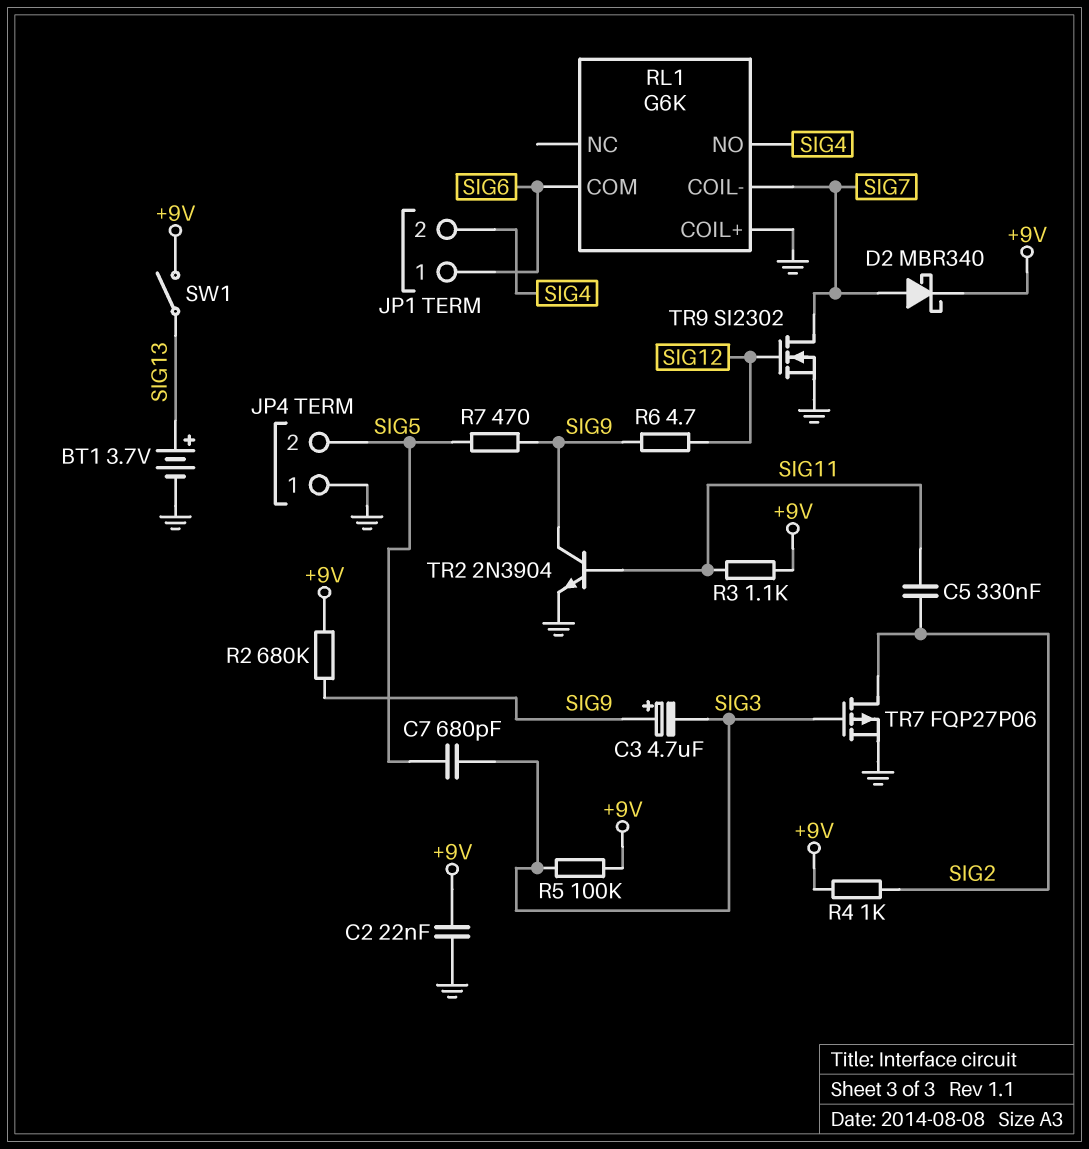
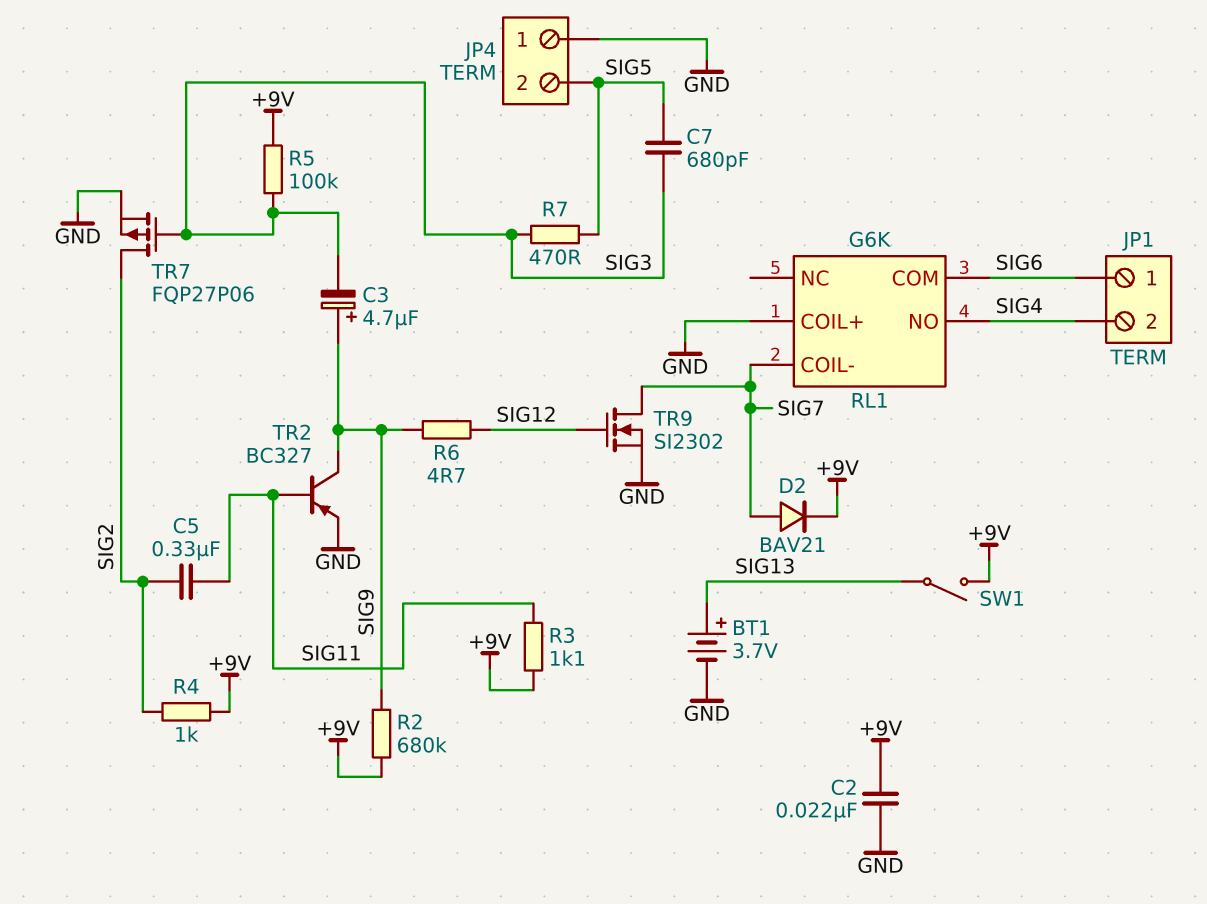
D2: schottky MBR340 (A SIG7, K +9V) -> diode BAV21 (A SIG7, K +9V)
R7: 470 (SIG5, SIG9) -> 470 (SIG3, SIG5)
TR2: NPN 2N3904 (B SIG11, C SIG9, E GND) -> PNP BC327 (B SIG11, C SIG9, E GND)

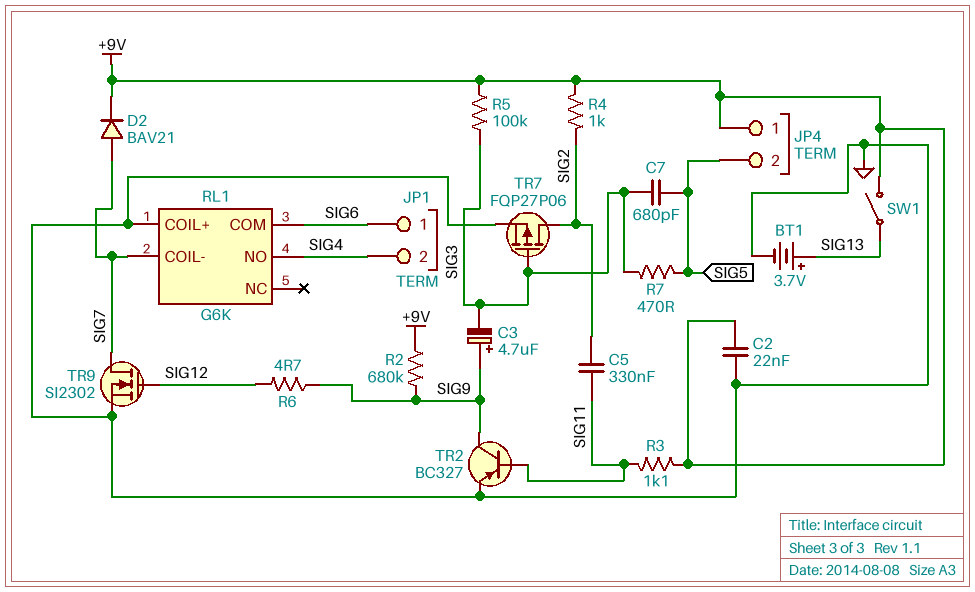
JP4 pin 1: GND -> +9V

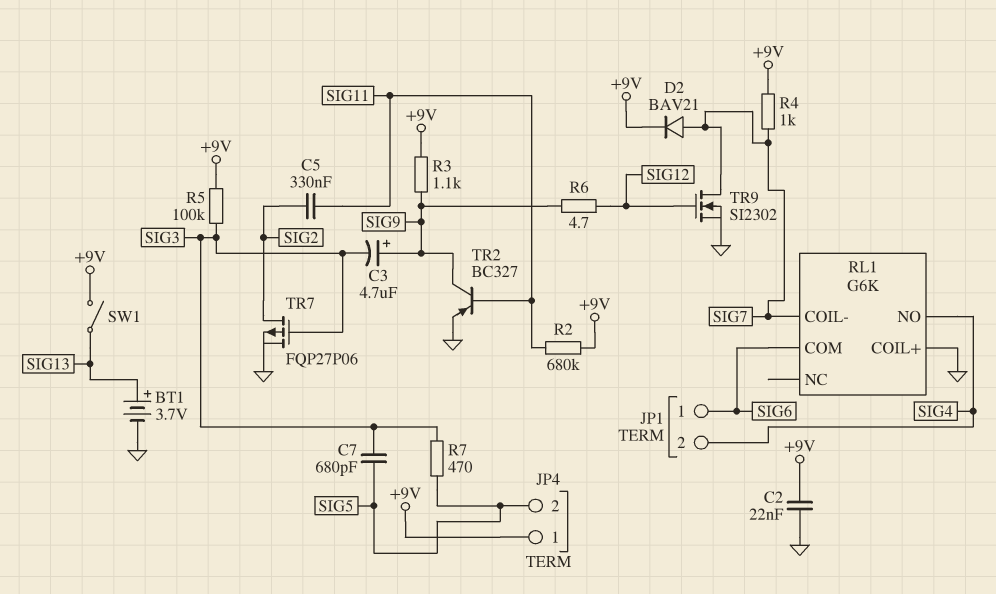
R2: 680k (+9V, SIG9) -> 680k (+9V, SIG11)
R3: 1.1k (+9V, SIG11) -> 1.1k (+9V, SIG9)
R4: 1k (+9V, SIG2) -> 1k (+9V, SIG7)

